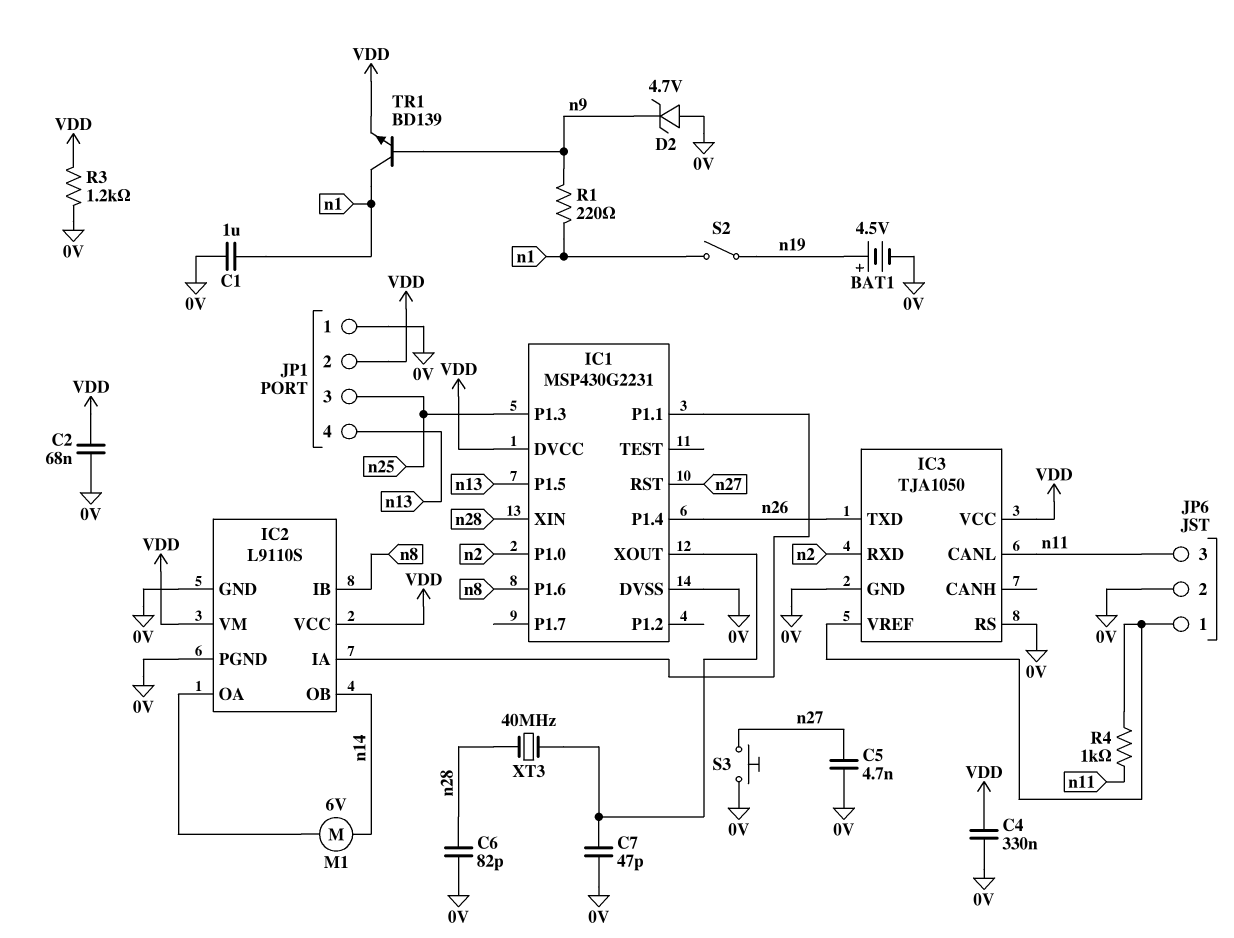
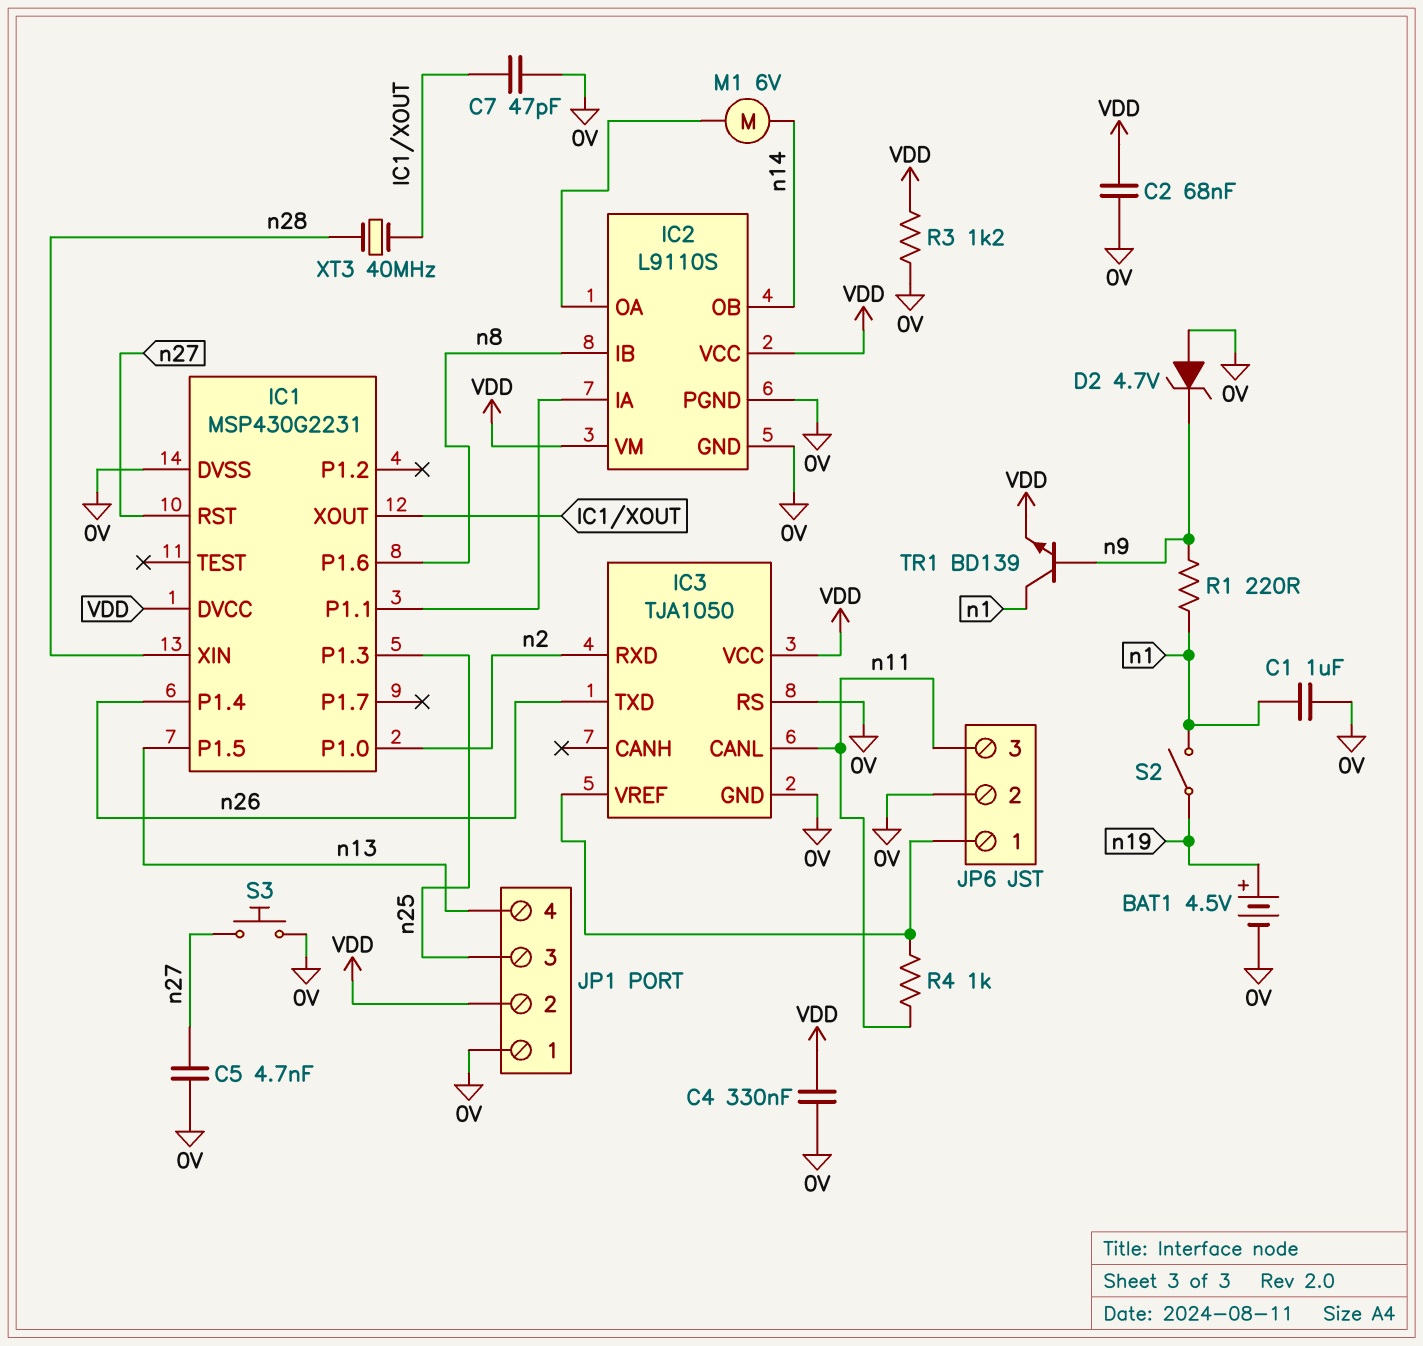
C6: 82pF (0V, n28) -> none

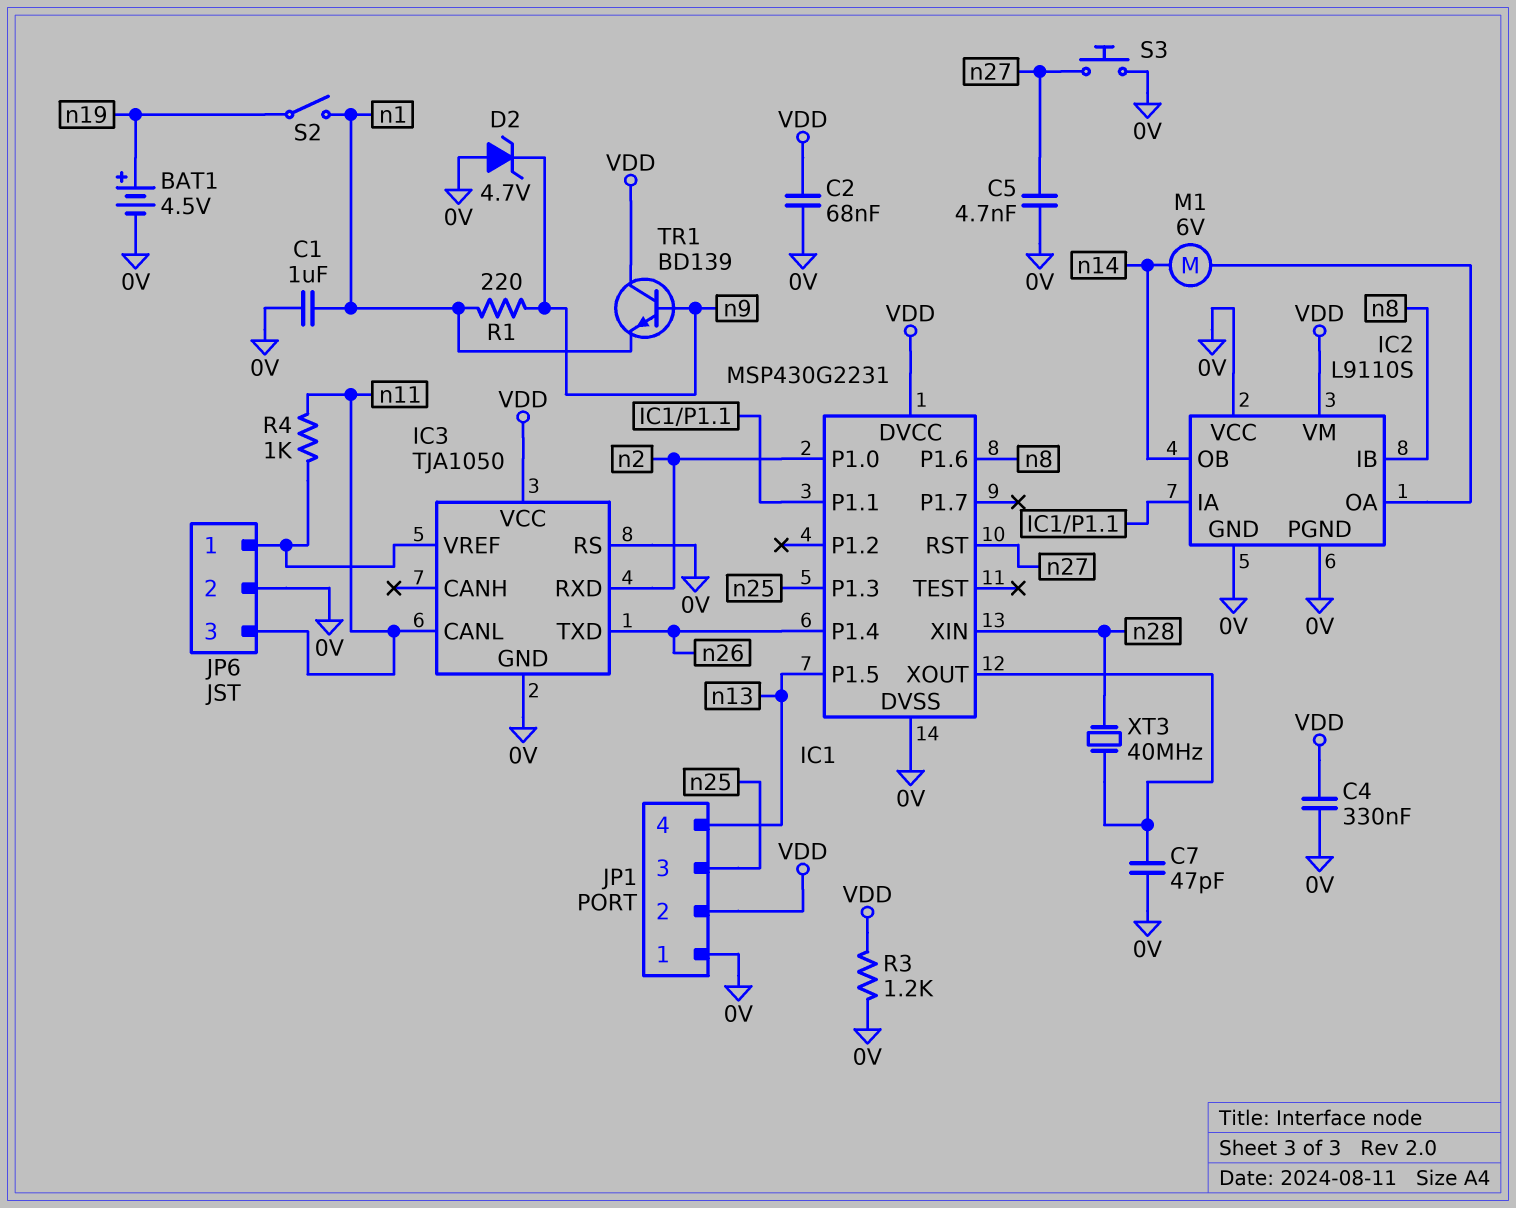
IC2 pin VCC: VDD -> 0V
TR1: NPN BD139 (B n9, C n1, E VDD) -> NPN BD139 (B n9, C VDD, E n1)

